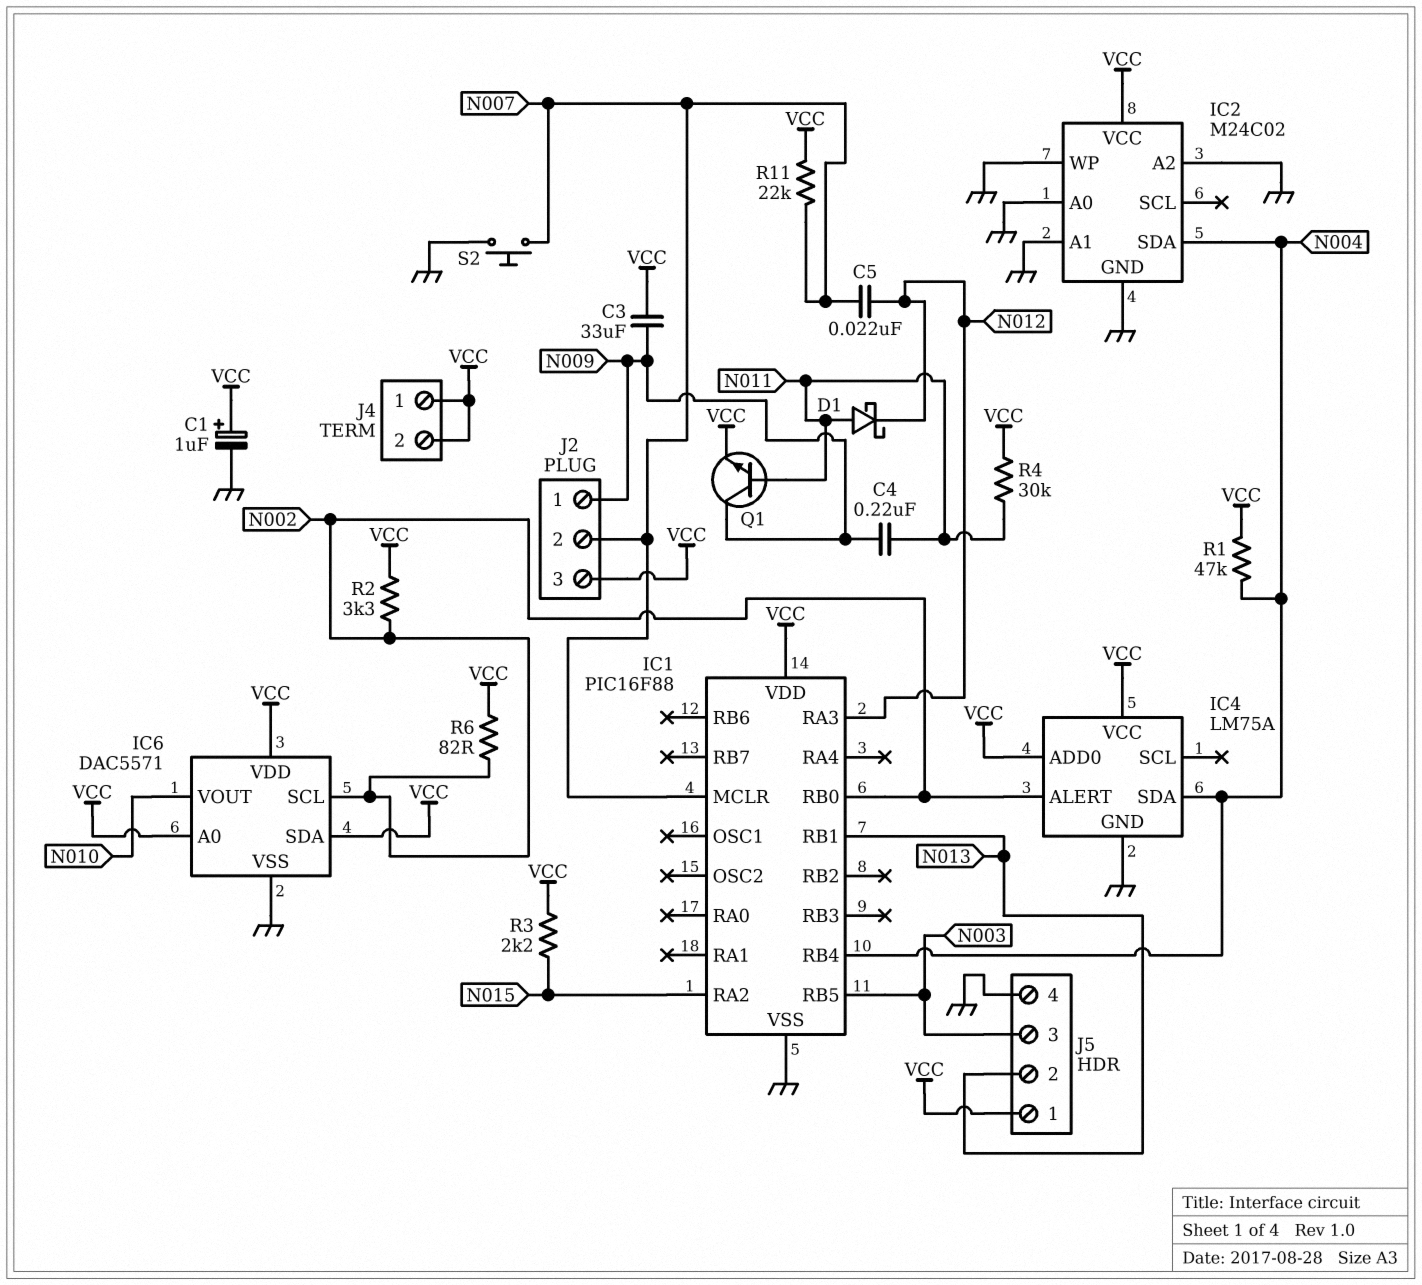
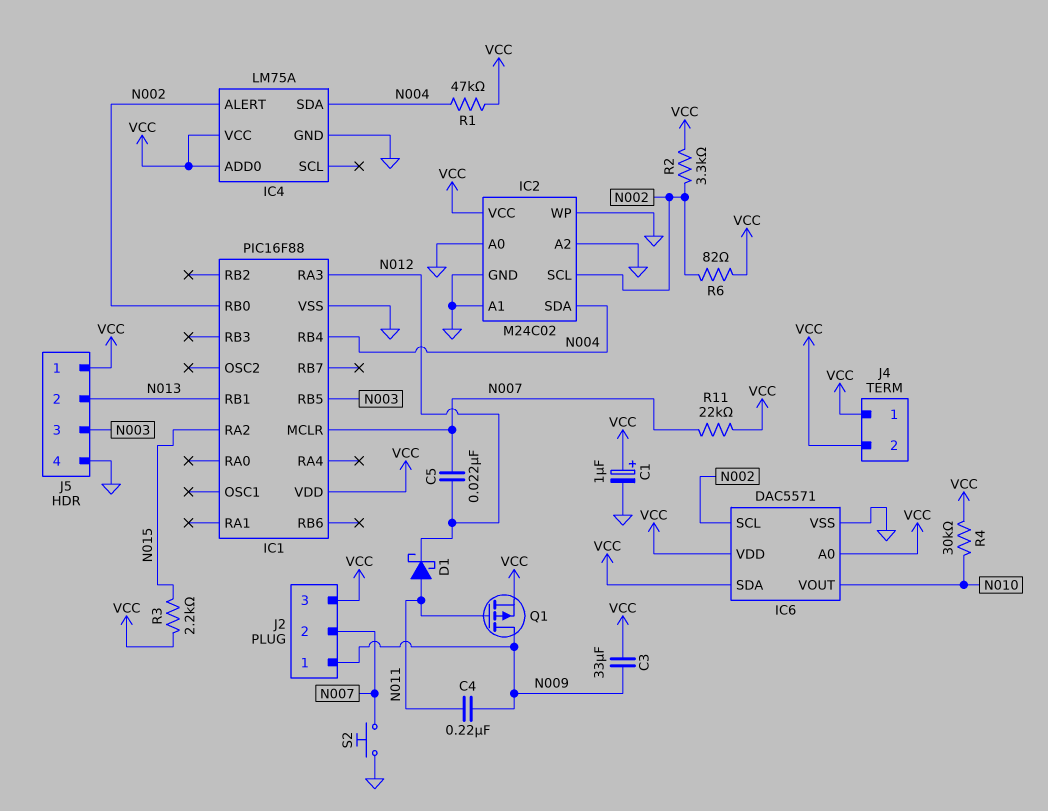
IC2 pin SCL: none -> N002
Q1: NPN (B N011, C N009, E VCC) -> PMOS (G N011, D N009, S VCC)
R4: 30k (N011, VCC) -> 30k (N010, VCC)

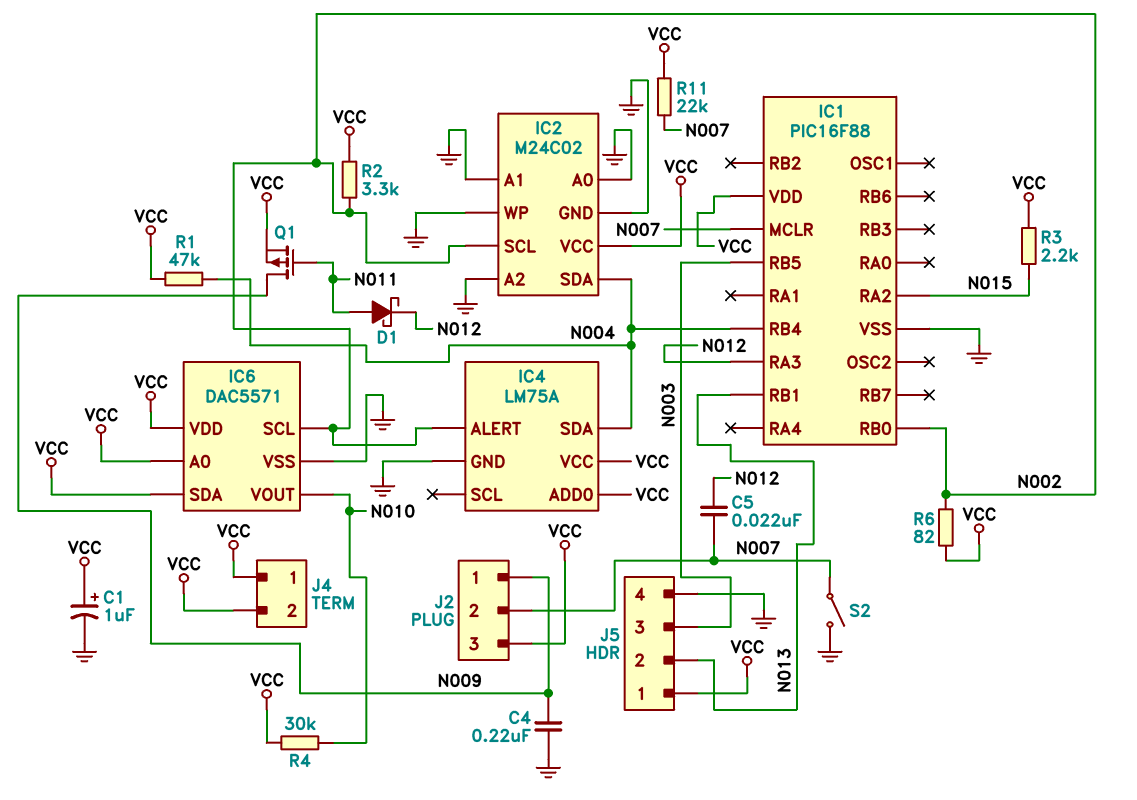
C3: 33uF (N009, VCC) -> none
C4: 220nF (N009, N011) -> 220nF (GND, N009)
S2: button (GND, N007) -> switch (GND, N007)

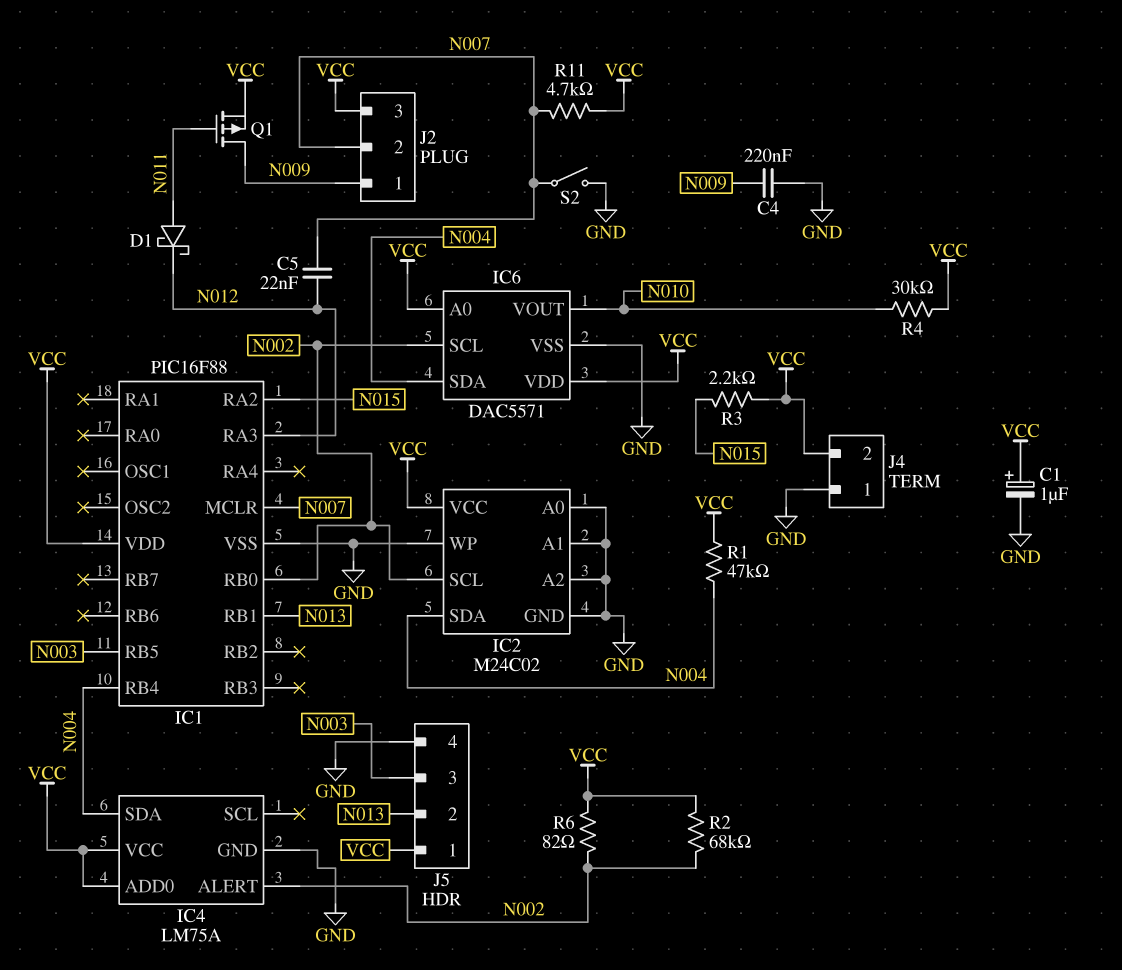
IC6 pin SDA: VCC -> N004
J4 pin 1: VCC -> GND
R2: 3.3k (N002, VCC) -> 68k (N002, VCC)
R11: 22k (N007, VCC) -> 4.7k (N007, VCC)

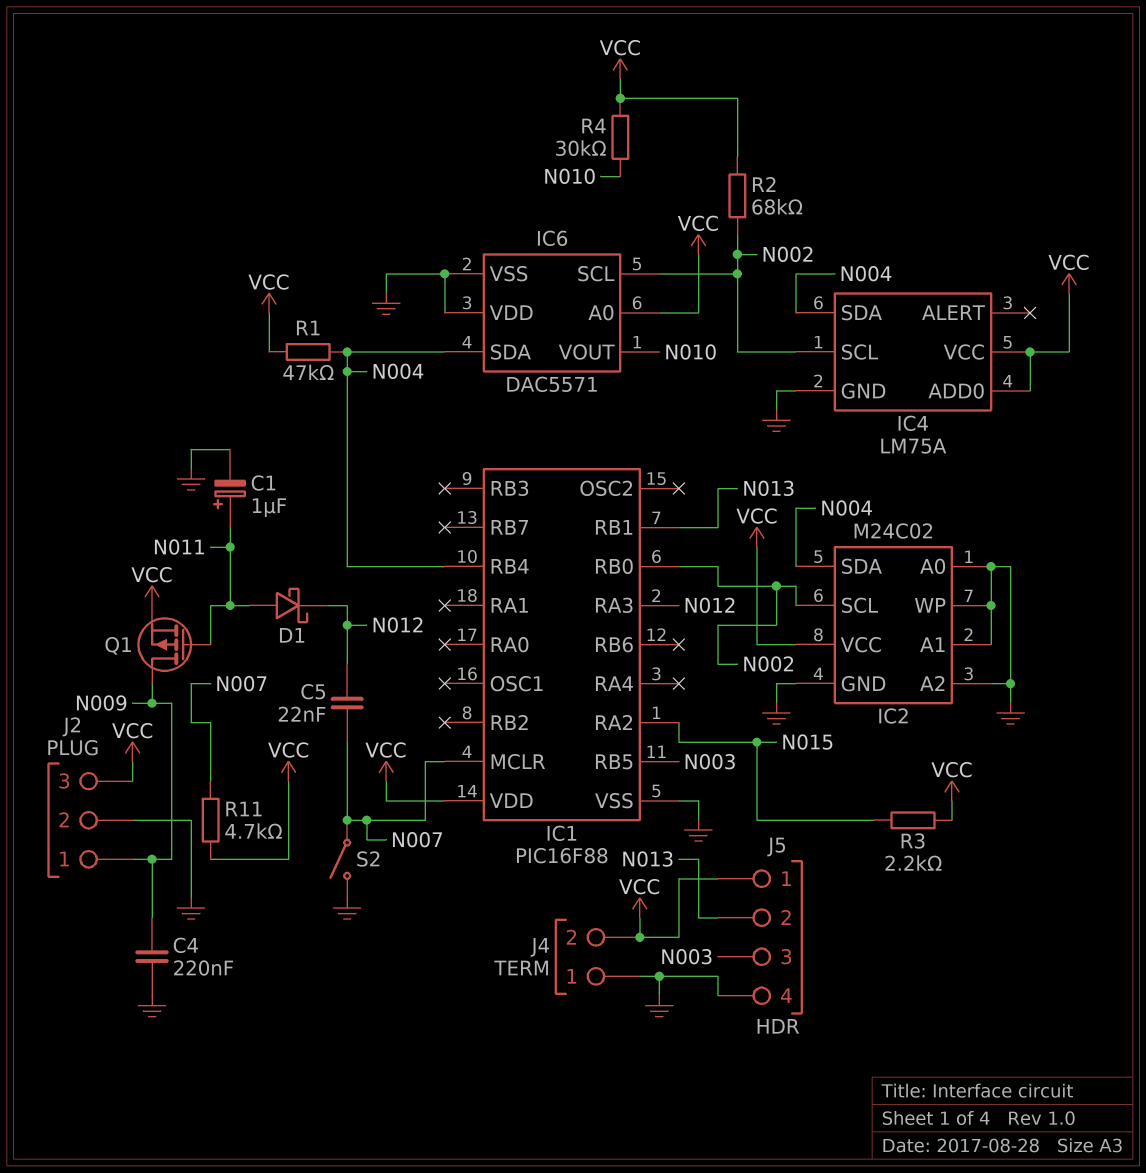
C1: 1uF (plus VCC, minus GND) -> 1uF (plus N011, minus GND)
IC4 pin ALERT: N002 -> none
IC4 pin SCL: none -> N002
IC6 pin VDD: VCC -> GND
J2 pin 2: N007 -> GND
R6: 82 (N002, VCC) -> none

